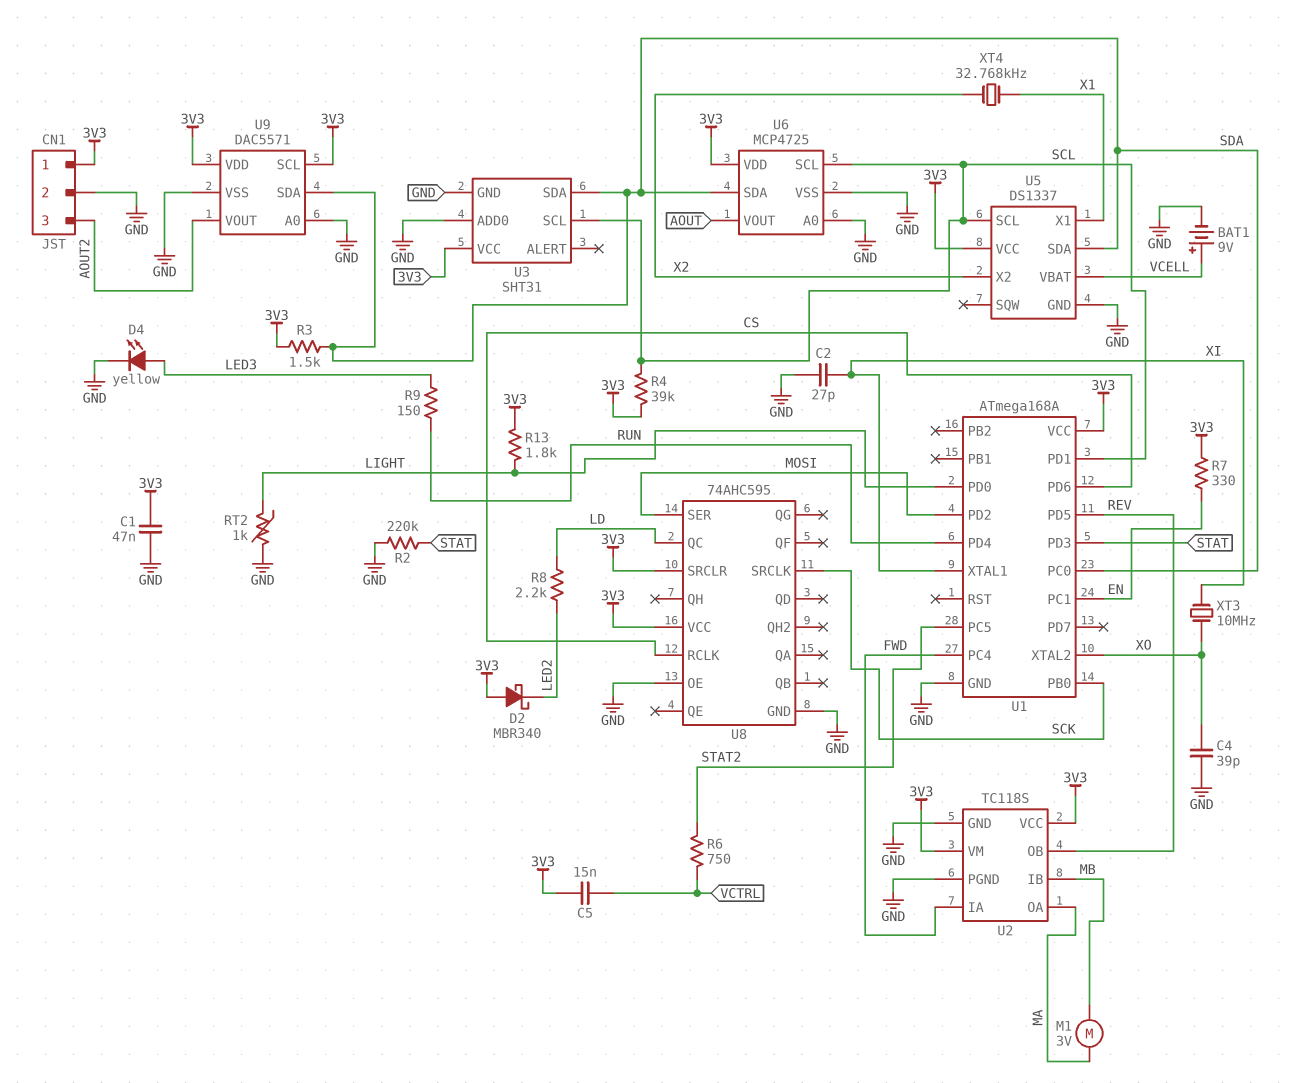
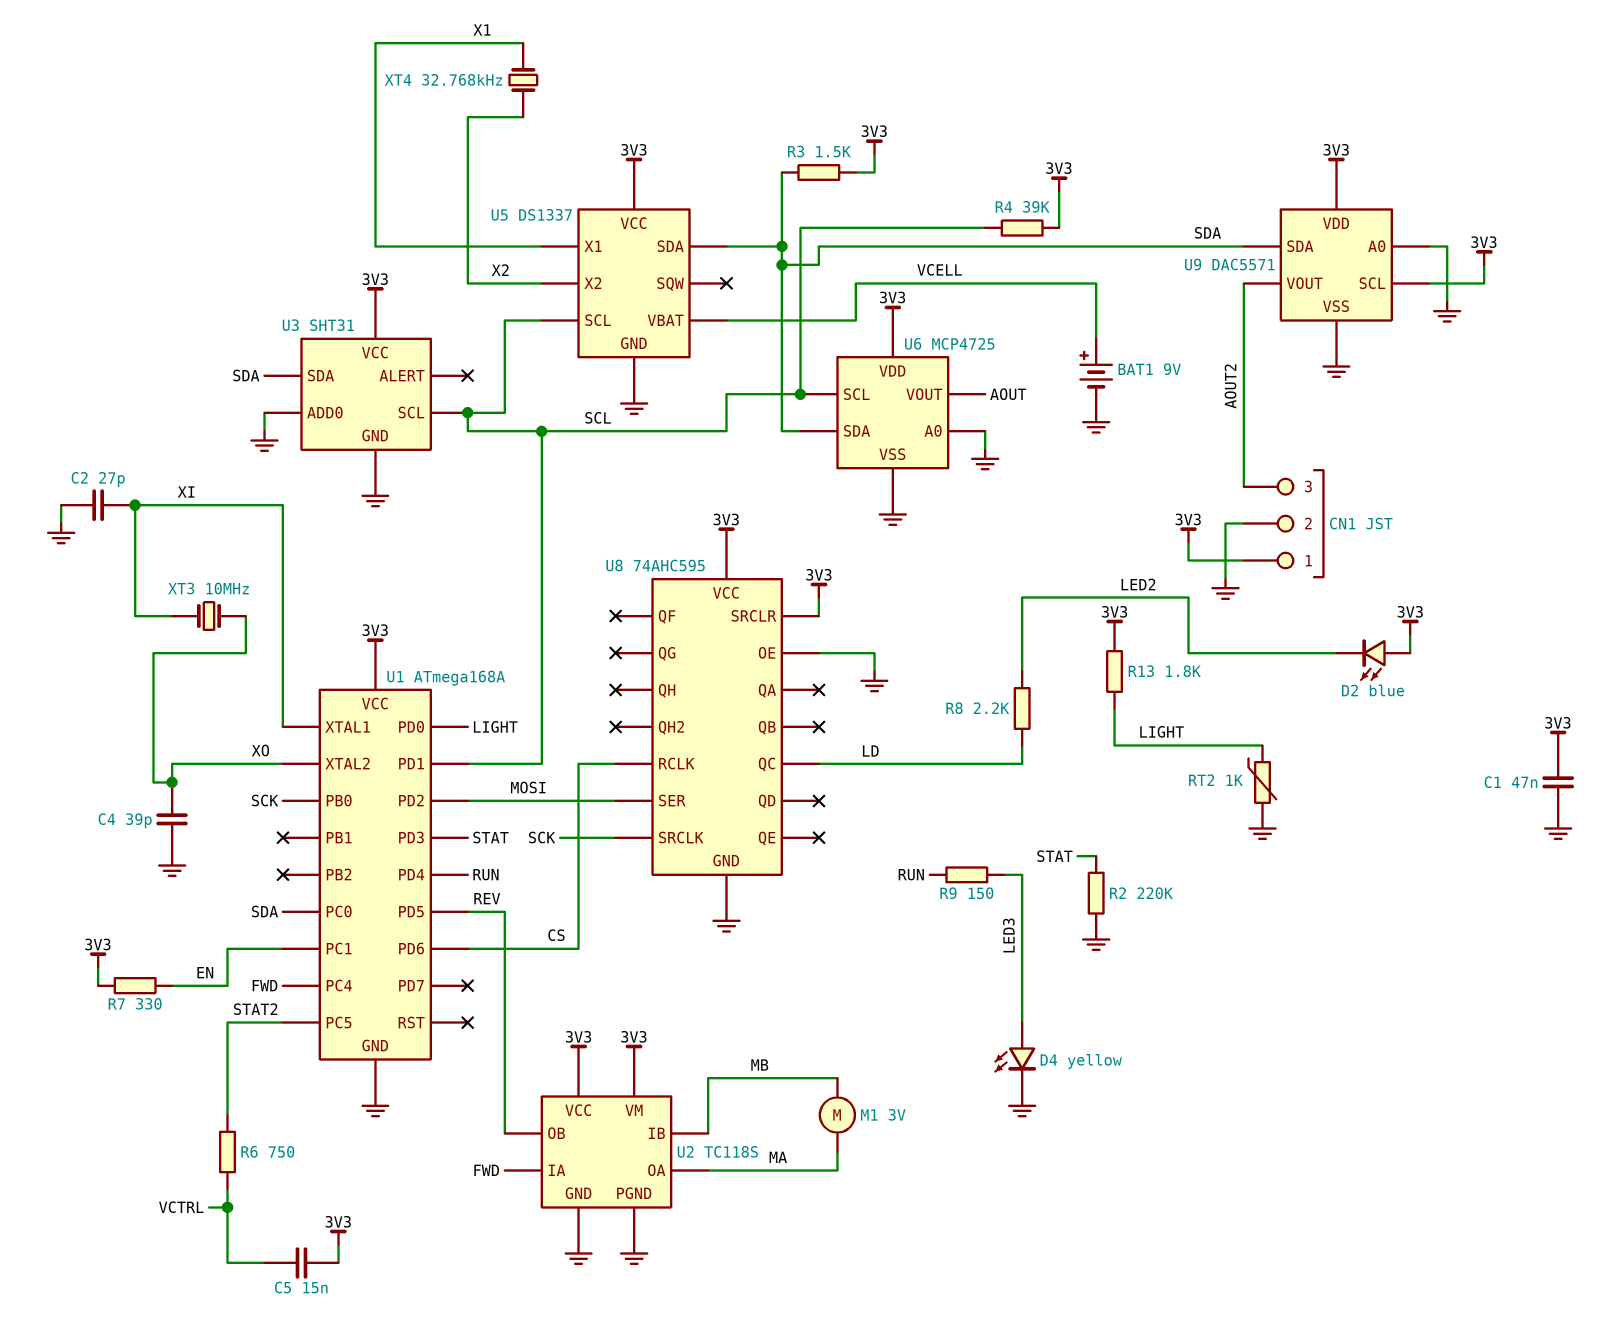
D2: schottky MBR340 (A 3V3, K LED2) -> LED blue (A 3V3, K LED2)

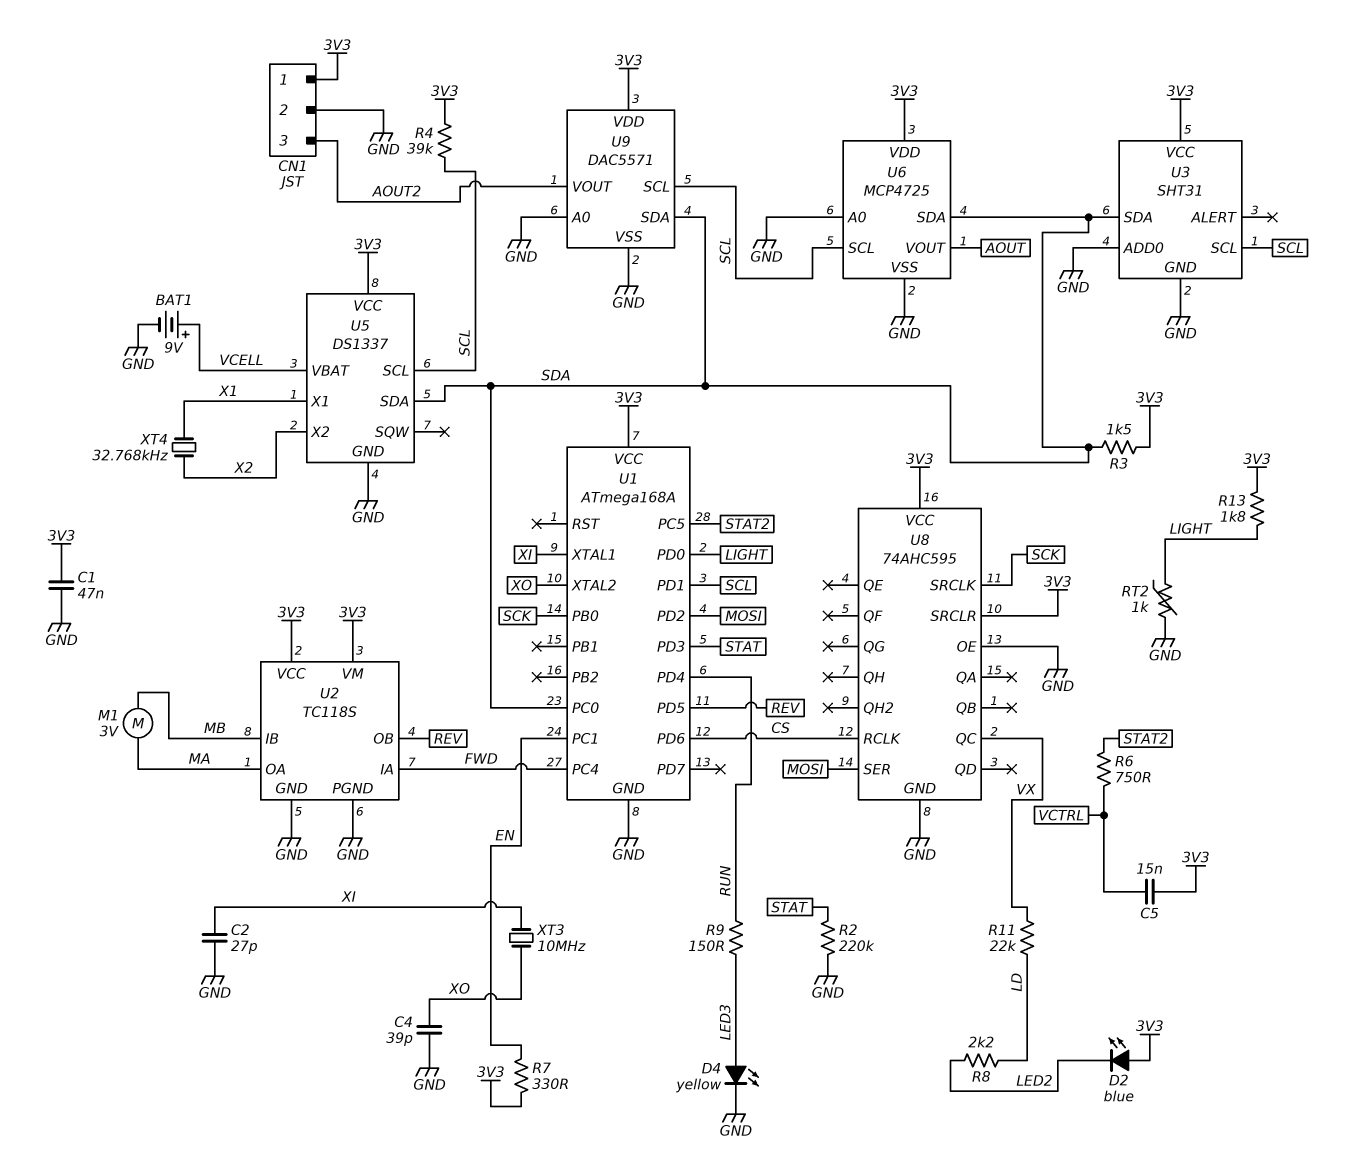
R11: none -> 22k (LD, VX)
U8 pin QC: LD -> VX
U9 pin SCL: 3V3 -> SCL

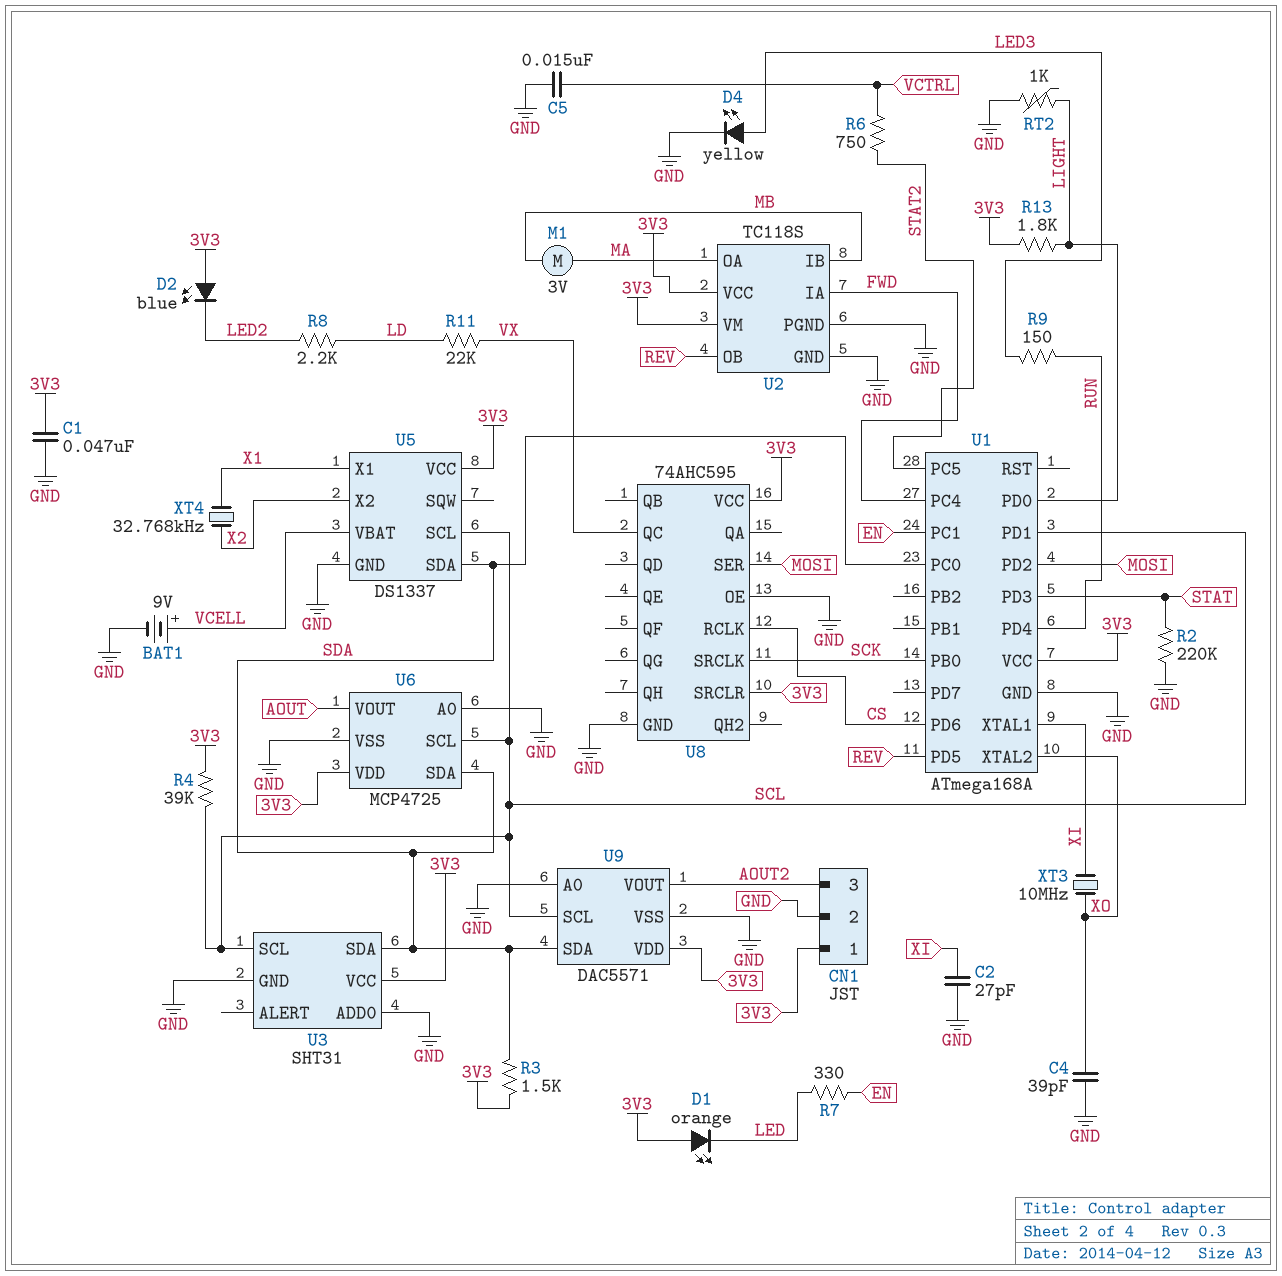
C5: 15nF (3V3, VCTRL) -> 15nF (GND, VCTRL)
D1: none -> LED orange (A 3V3, K LED)
R7: 330 (3V3, EN) -> 330 (EN, LED)

